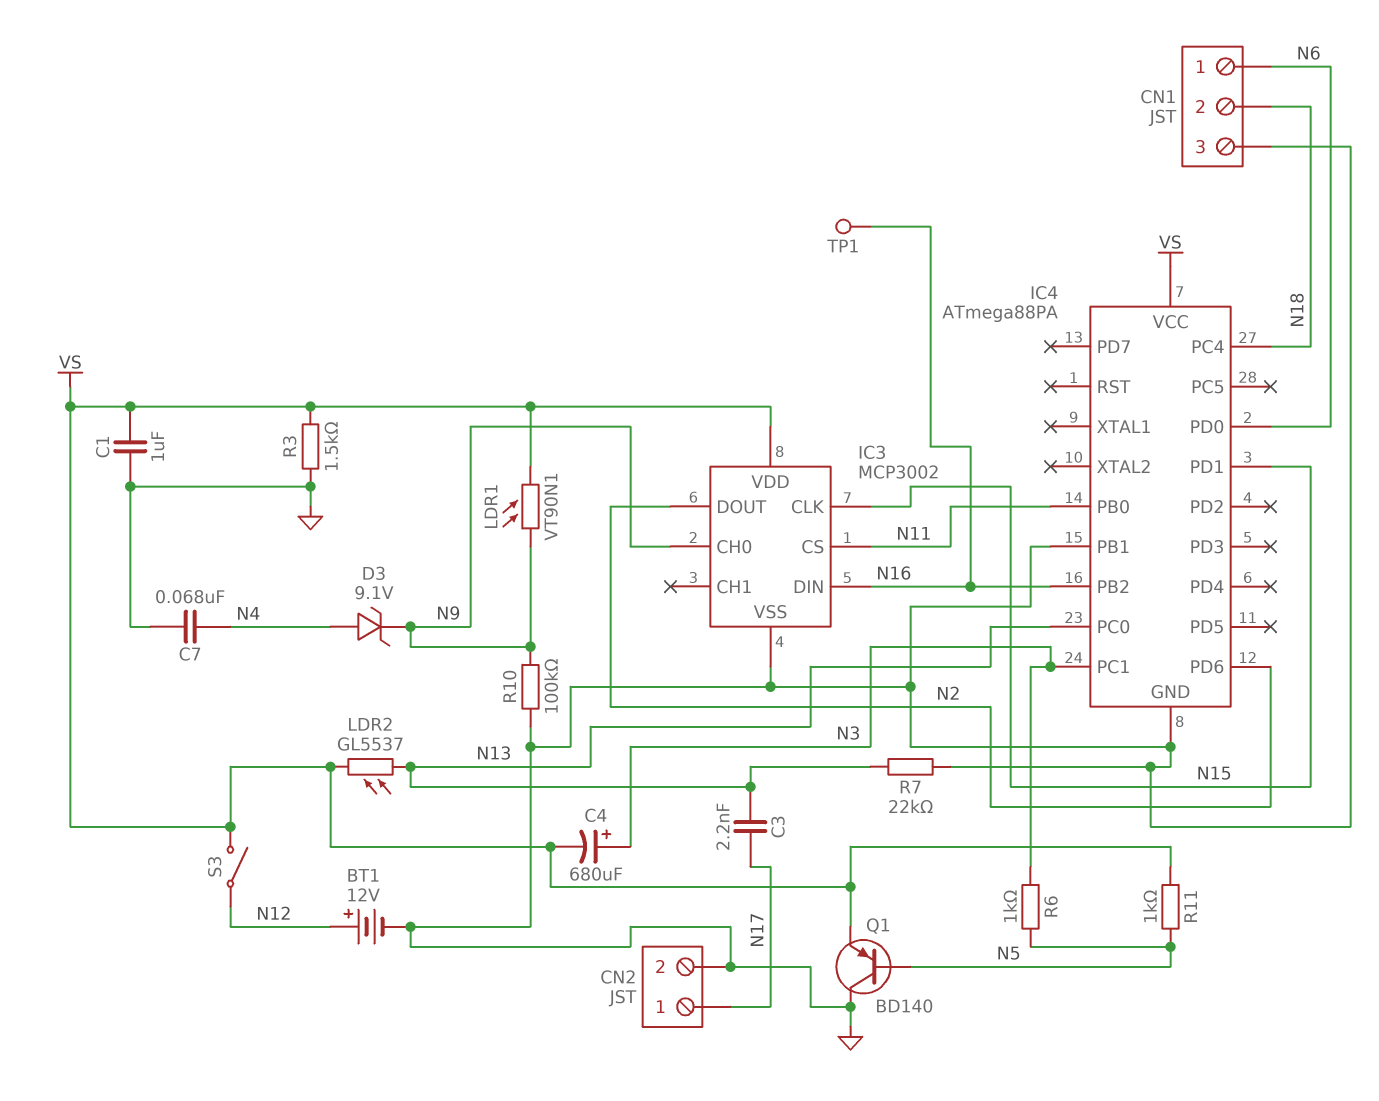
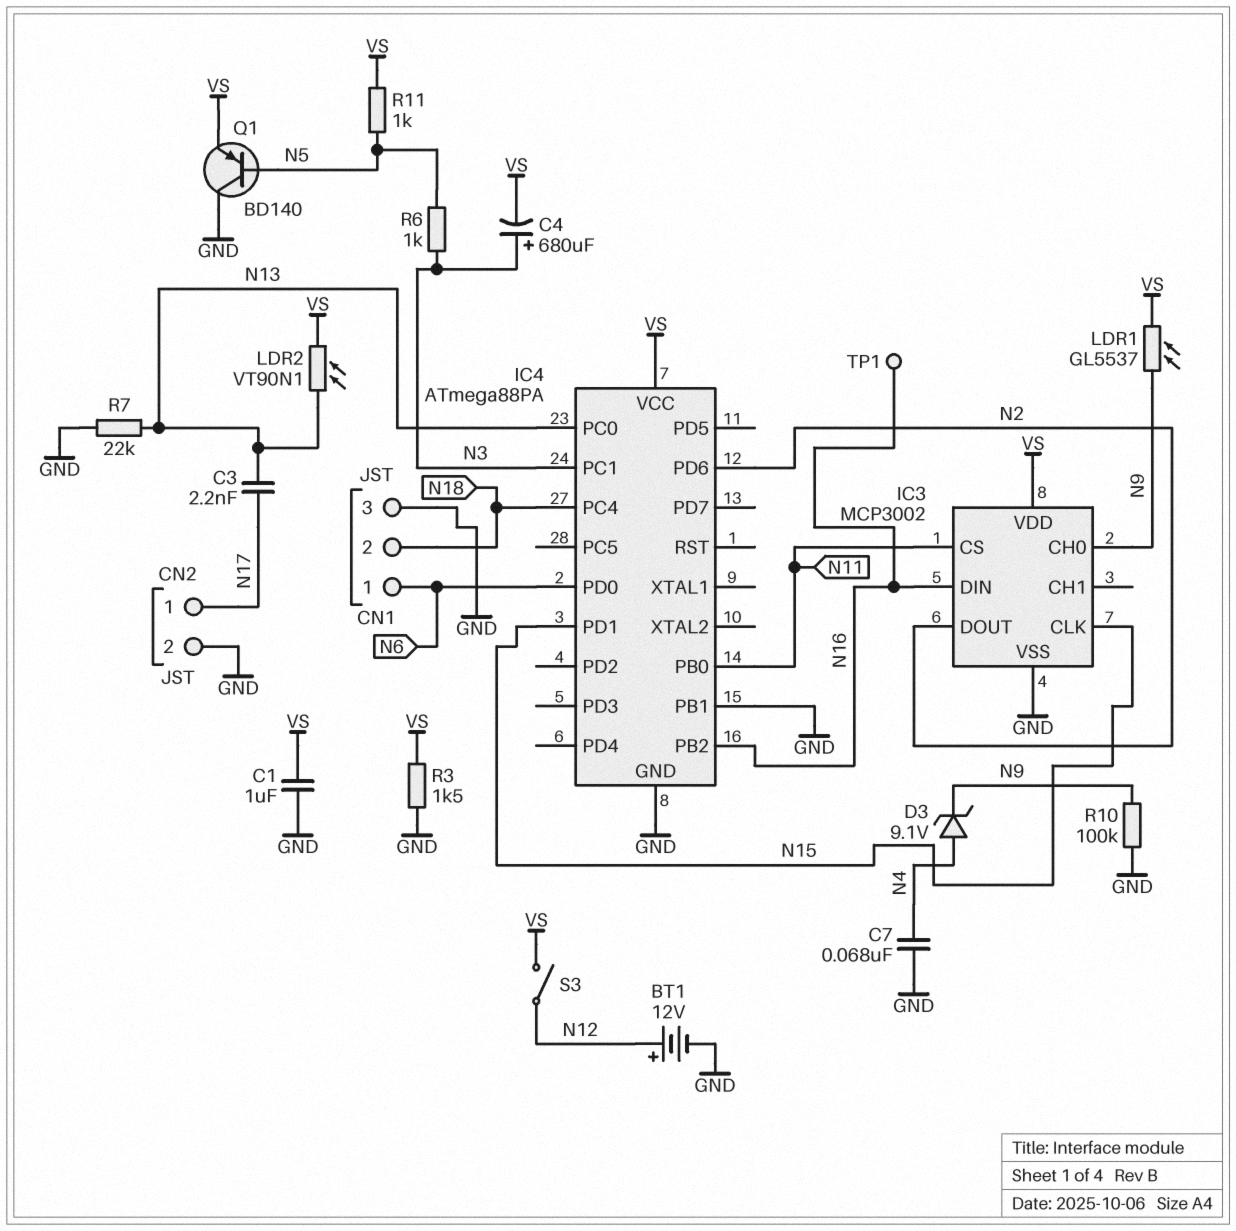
LDR1: VT90N1 (N9, VS) -> GL5537 (N9, VS)
LDR2: GL5537 (N13, VS) -> VT90N1 (N13, VS)

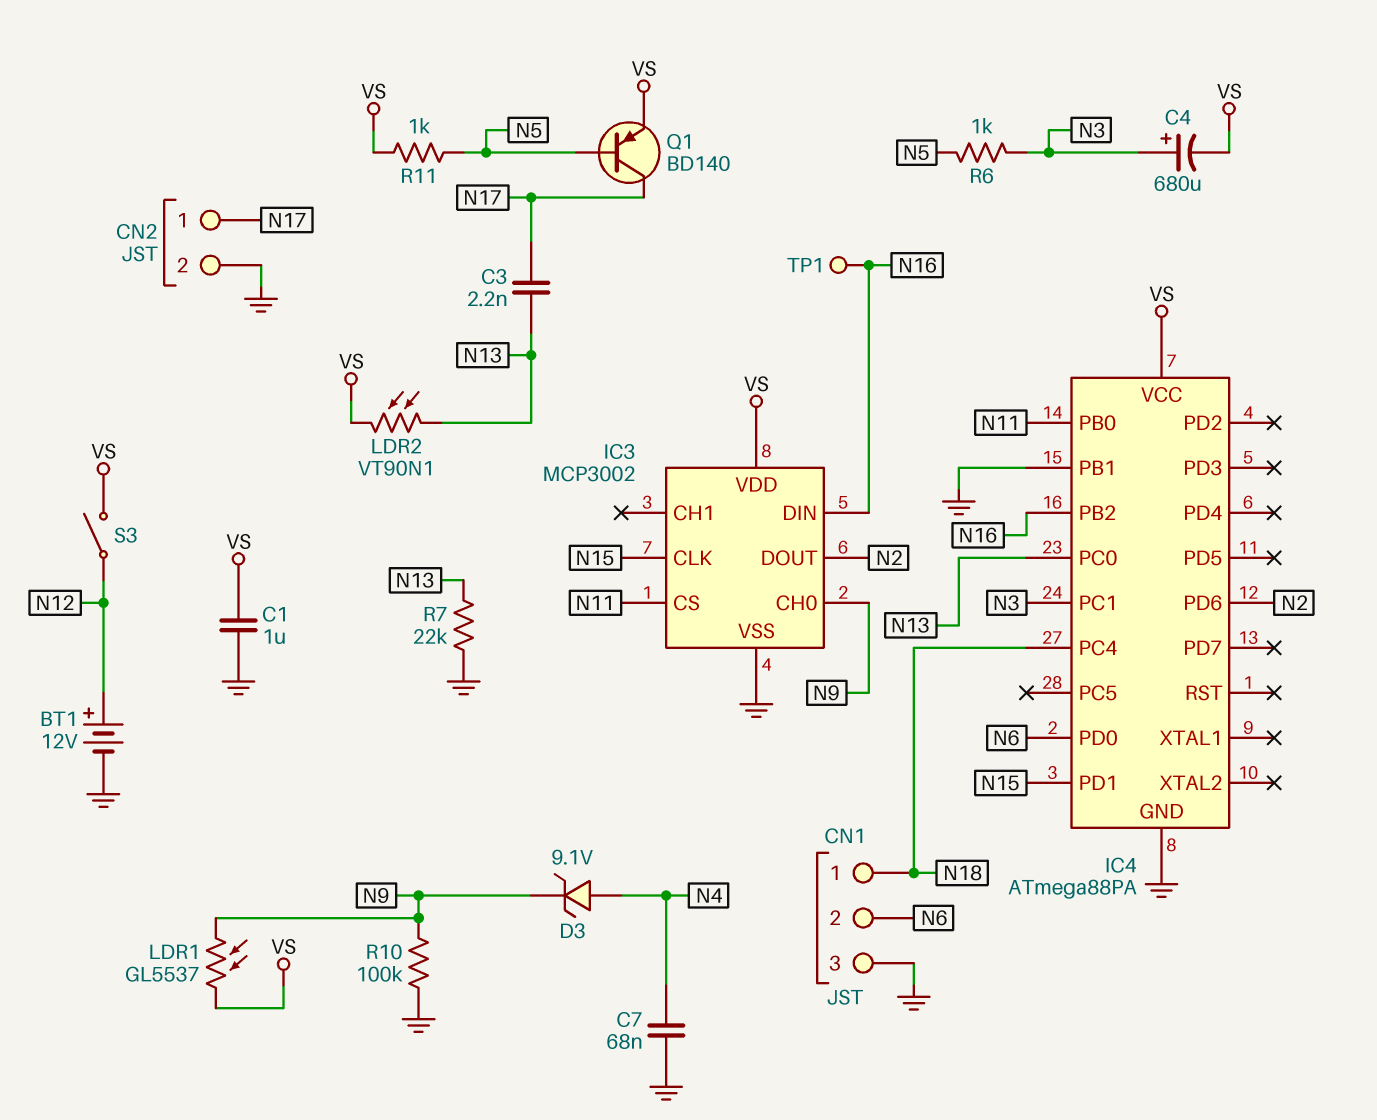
CN1 pin 1: N6 -> N18
CN1 pin 2: N18 -> N6
Q1: PNP BD140 (B N5, C GND, E VS) -> PNP BD140 (B N5, C N17, E VS)
R3: 1.5k (GND, VS) -> none

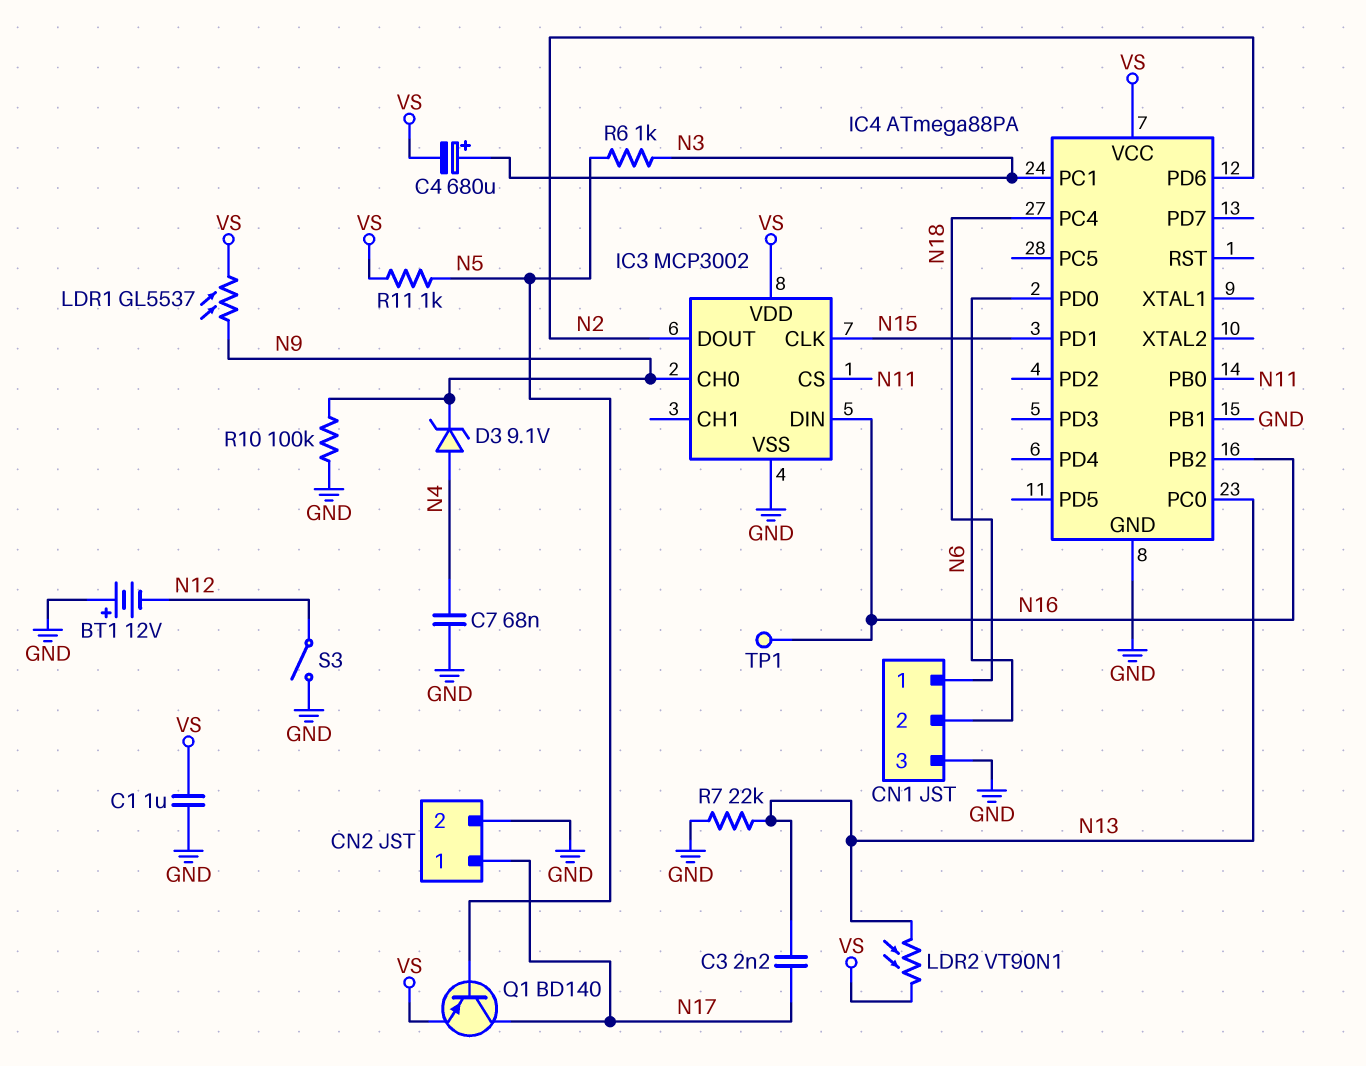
BT1: 12V (plus N12, minus GND) -> 12V (plus GND, minus N12)
S3: switch (N12, VS) -> switch (GND, N12)

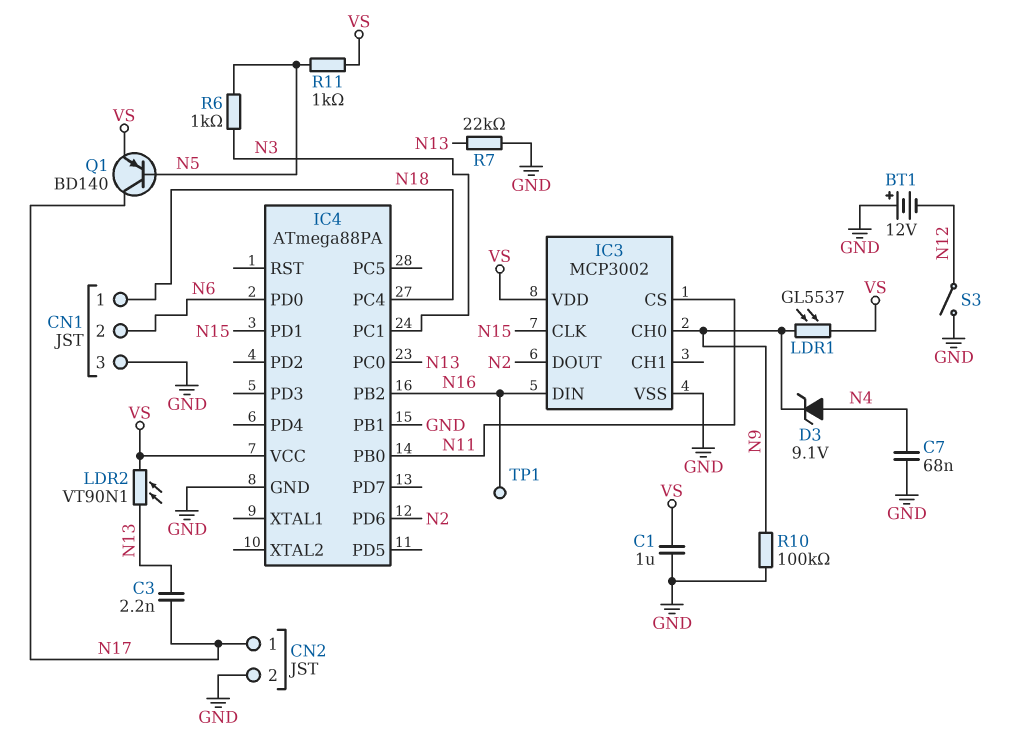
C4: 680uF (plus N3, minus VS) -> none

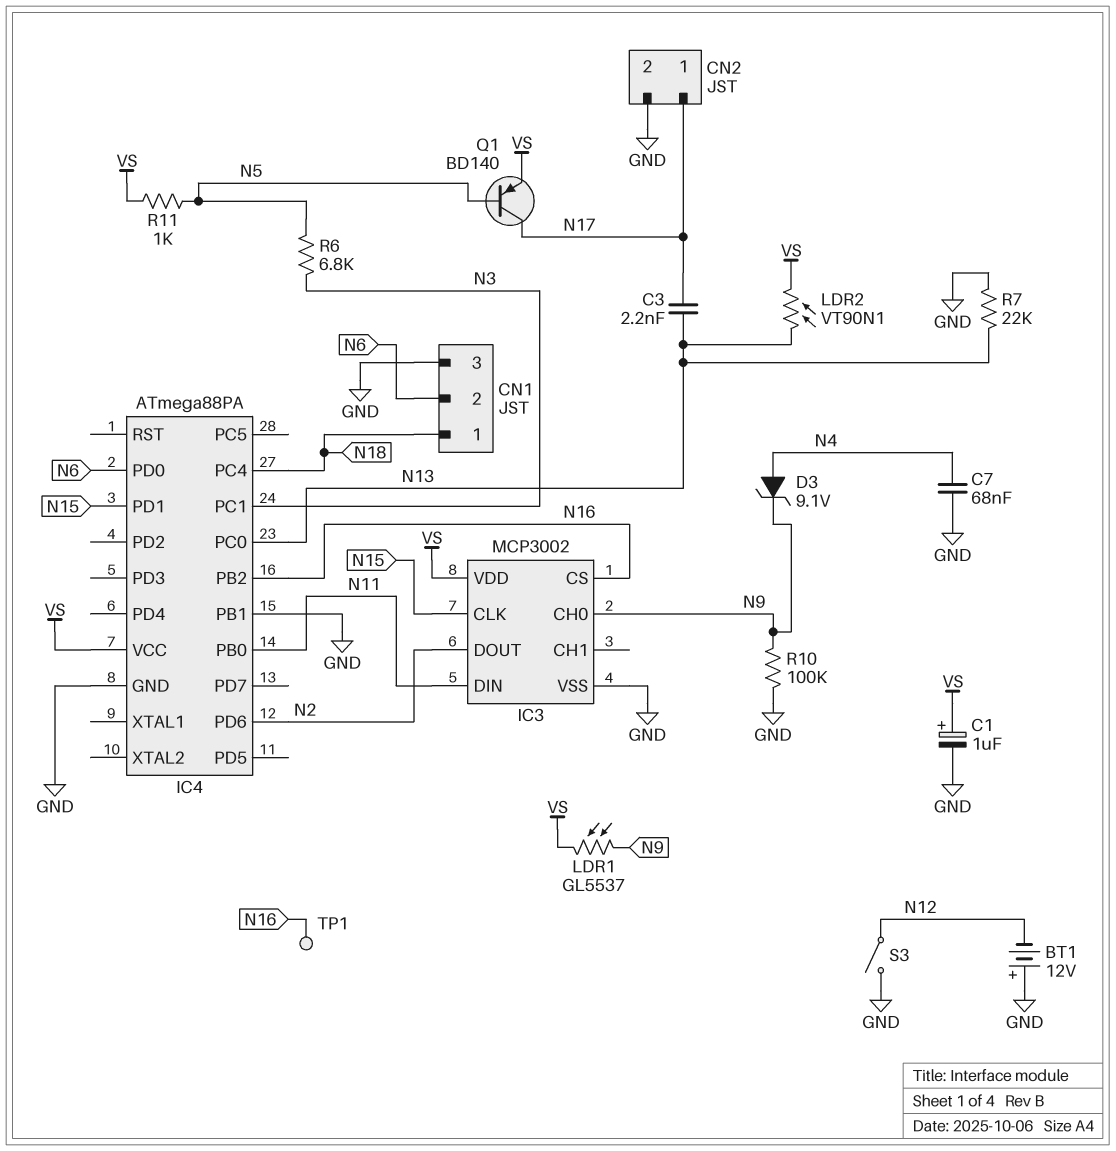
C1: 1uF (GND, VS) -> 1uF (plus VS, minus GND)
IC3 pin CS: N11 -> N16
IC3 pin DIN: N16 -> N11
R6: 1k (N3, N5) -> 6.8k (N3, N5)

